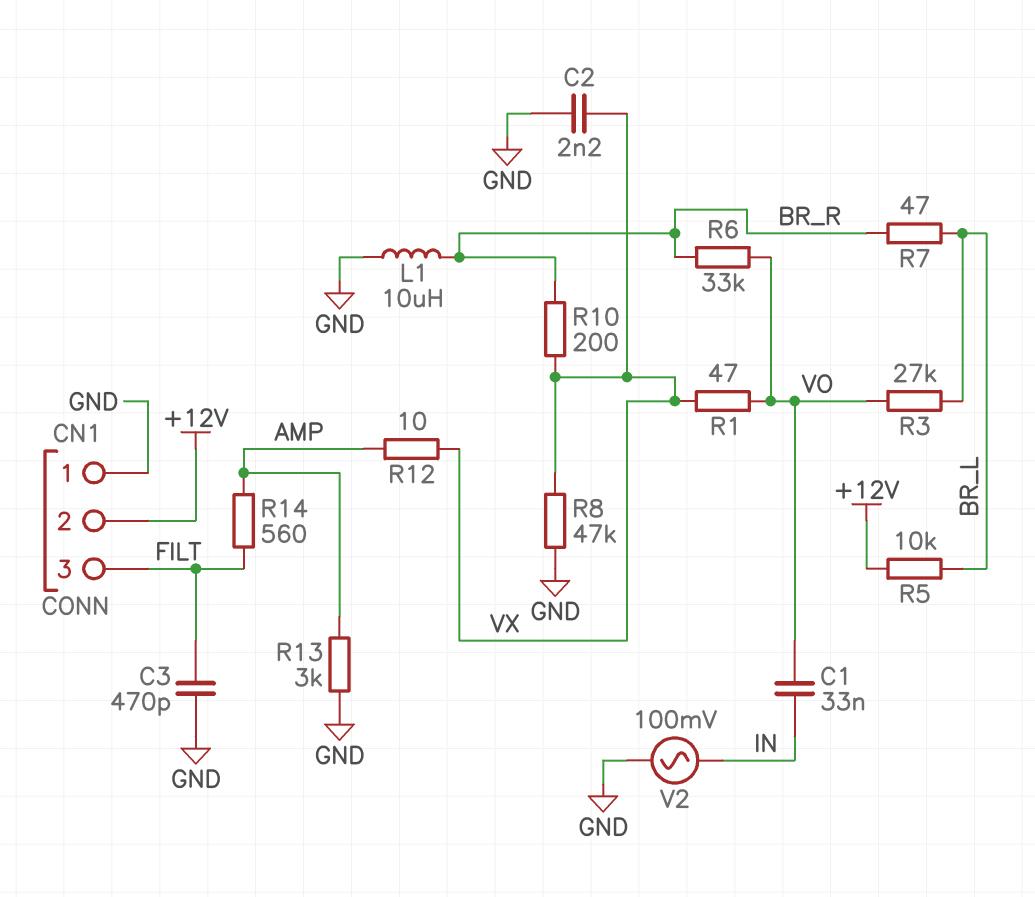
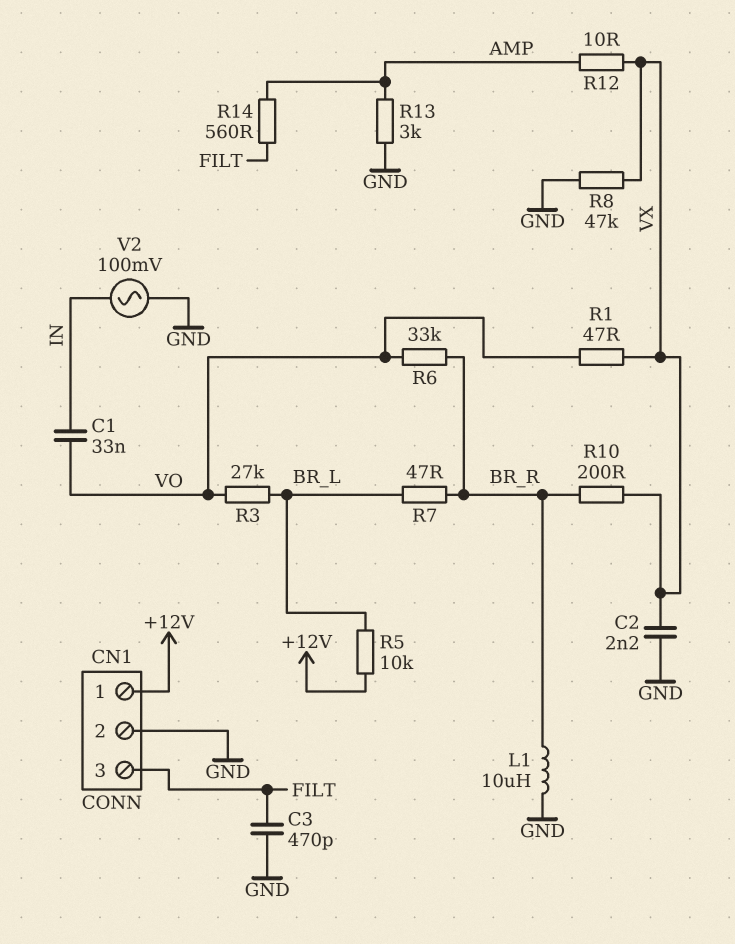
CN1 pin 1: GND -> +12V
CN1 pin 2: +12V -> GND

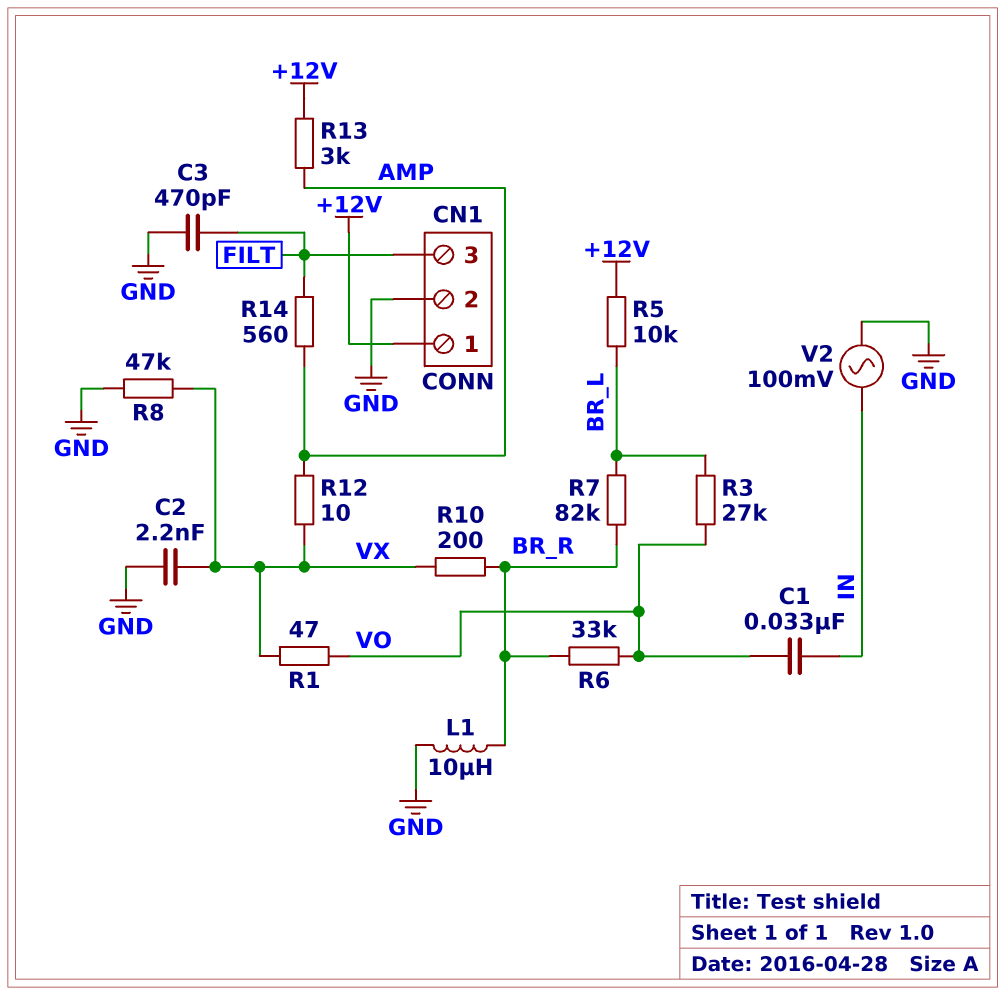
R7: 47 (BR_L, BR_R) -> 82k (BR_L, BR_R)
R13: 3k (AMP, GND) -> 3k (+12V, AMP)

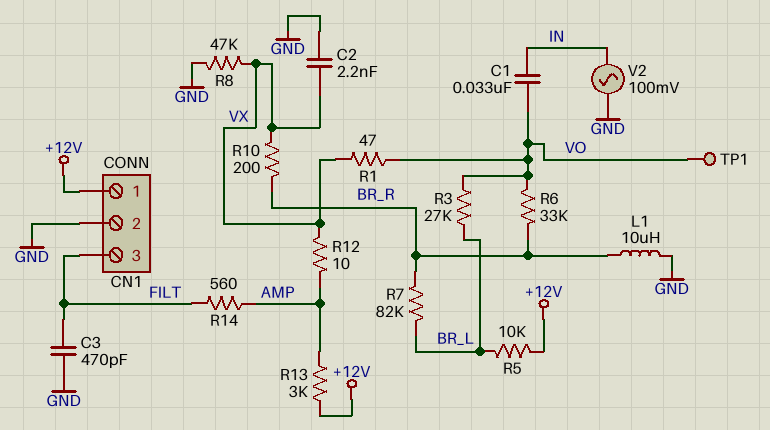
TP1: none -> test point (VO)

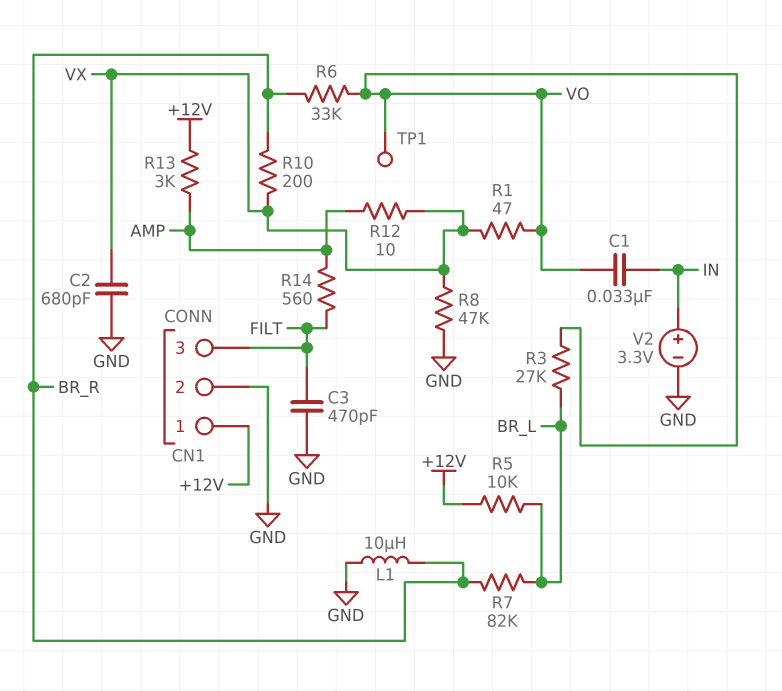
C2: 2.2nF (GND, VX) -> 680pF (GND, VX)
V2: AC 100mV (GND, IN) -> 3.3V (plus IN, minus GND)

